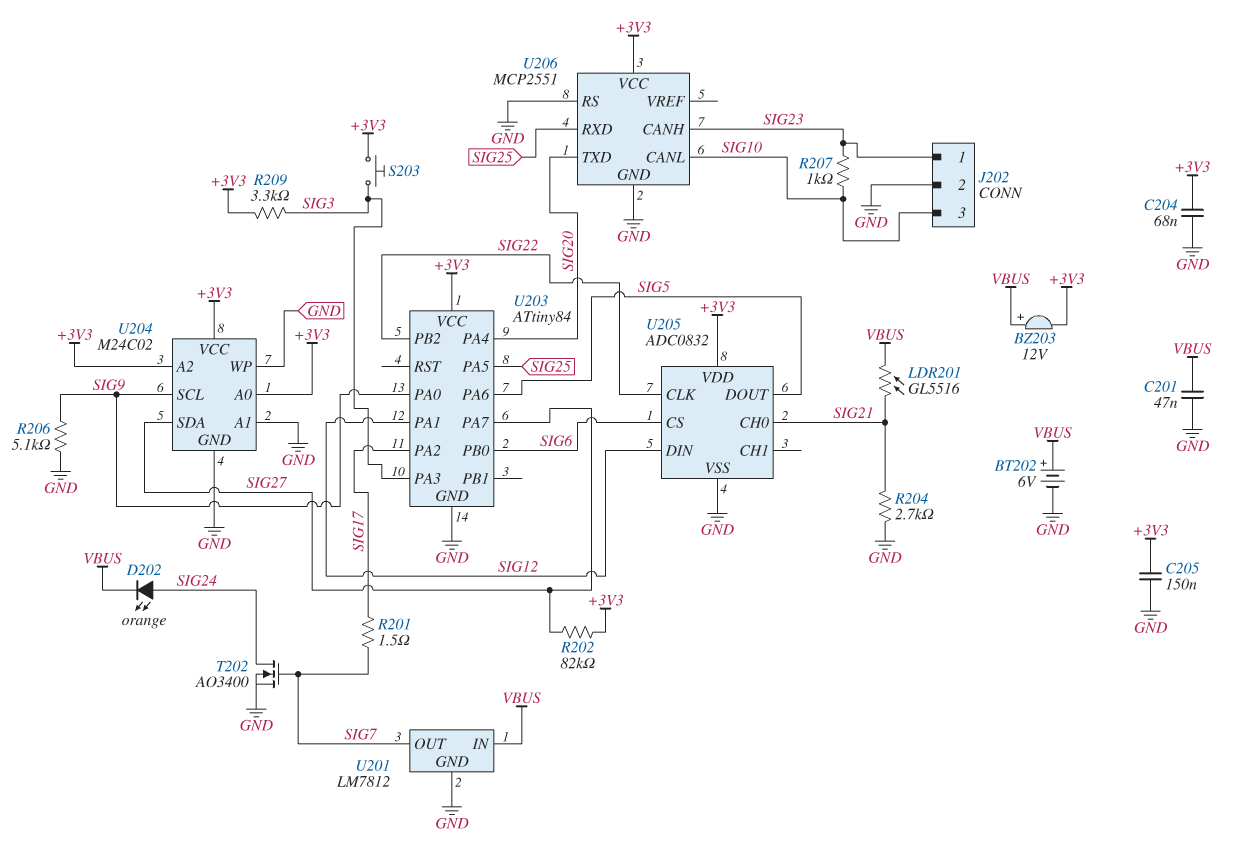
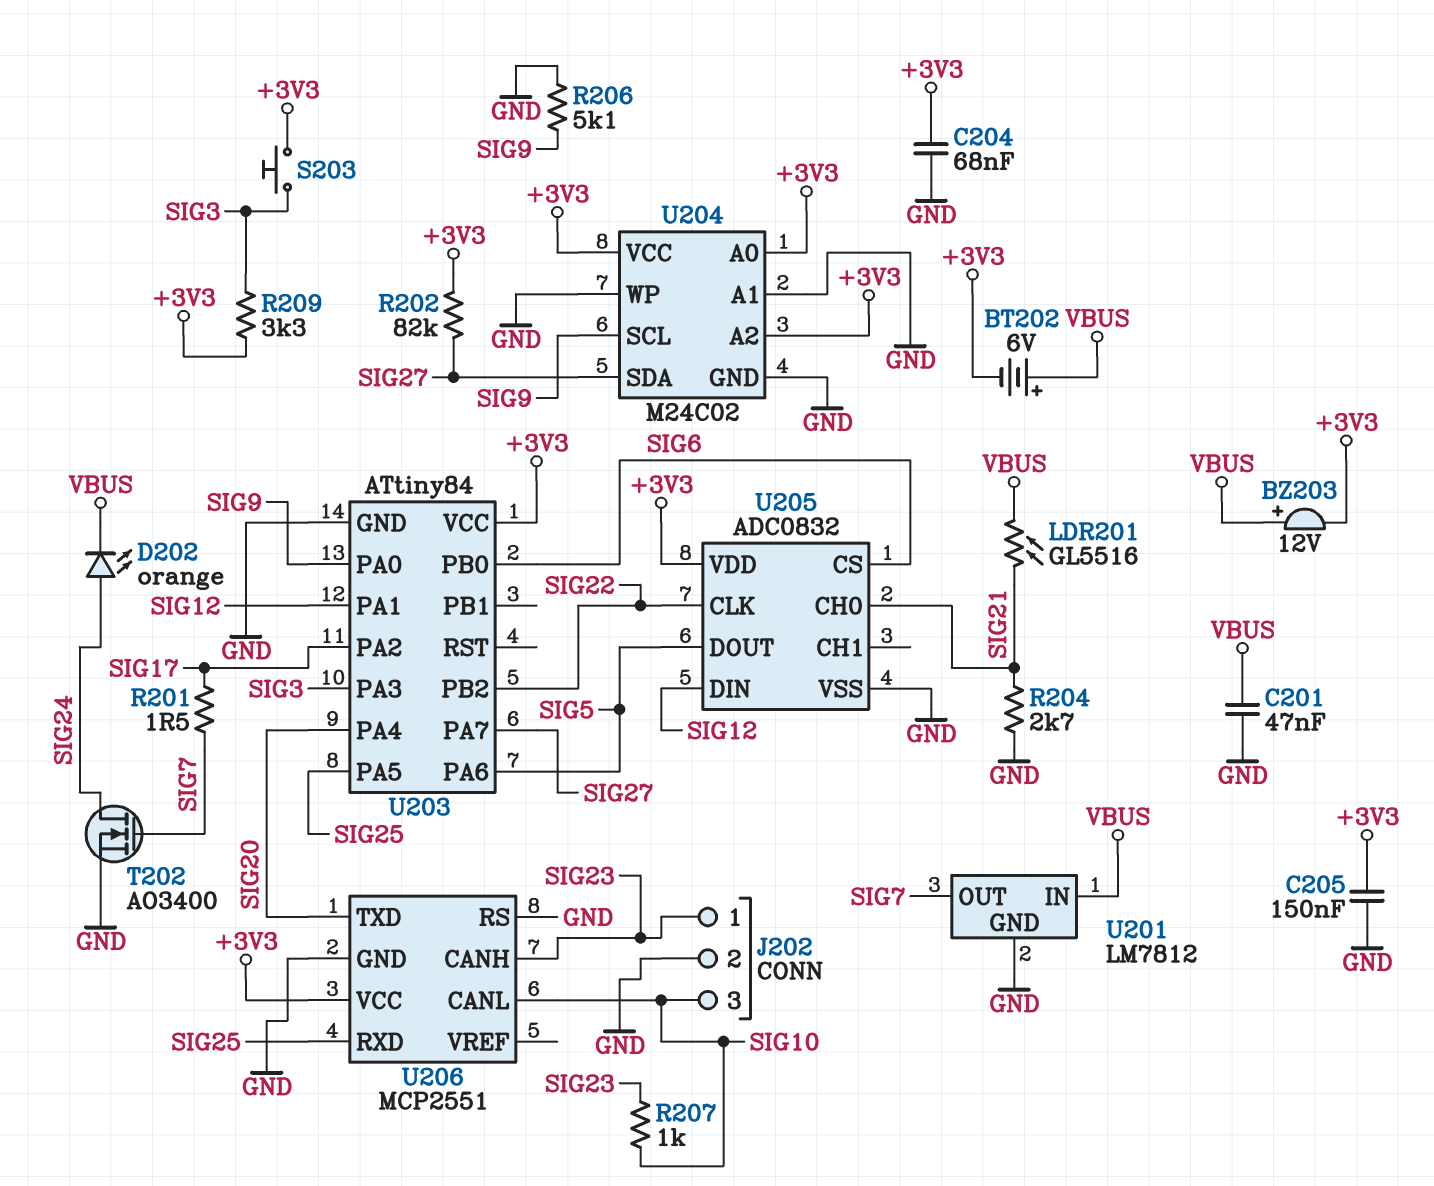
BT202: 6V (plus VBUS, minus GND) -> 6V (plus VBUS, minus +3V3)

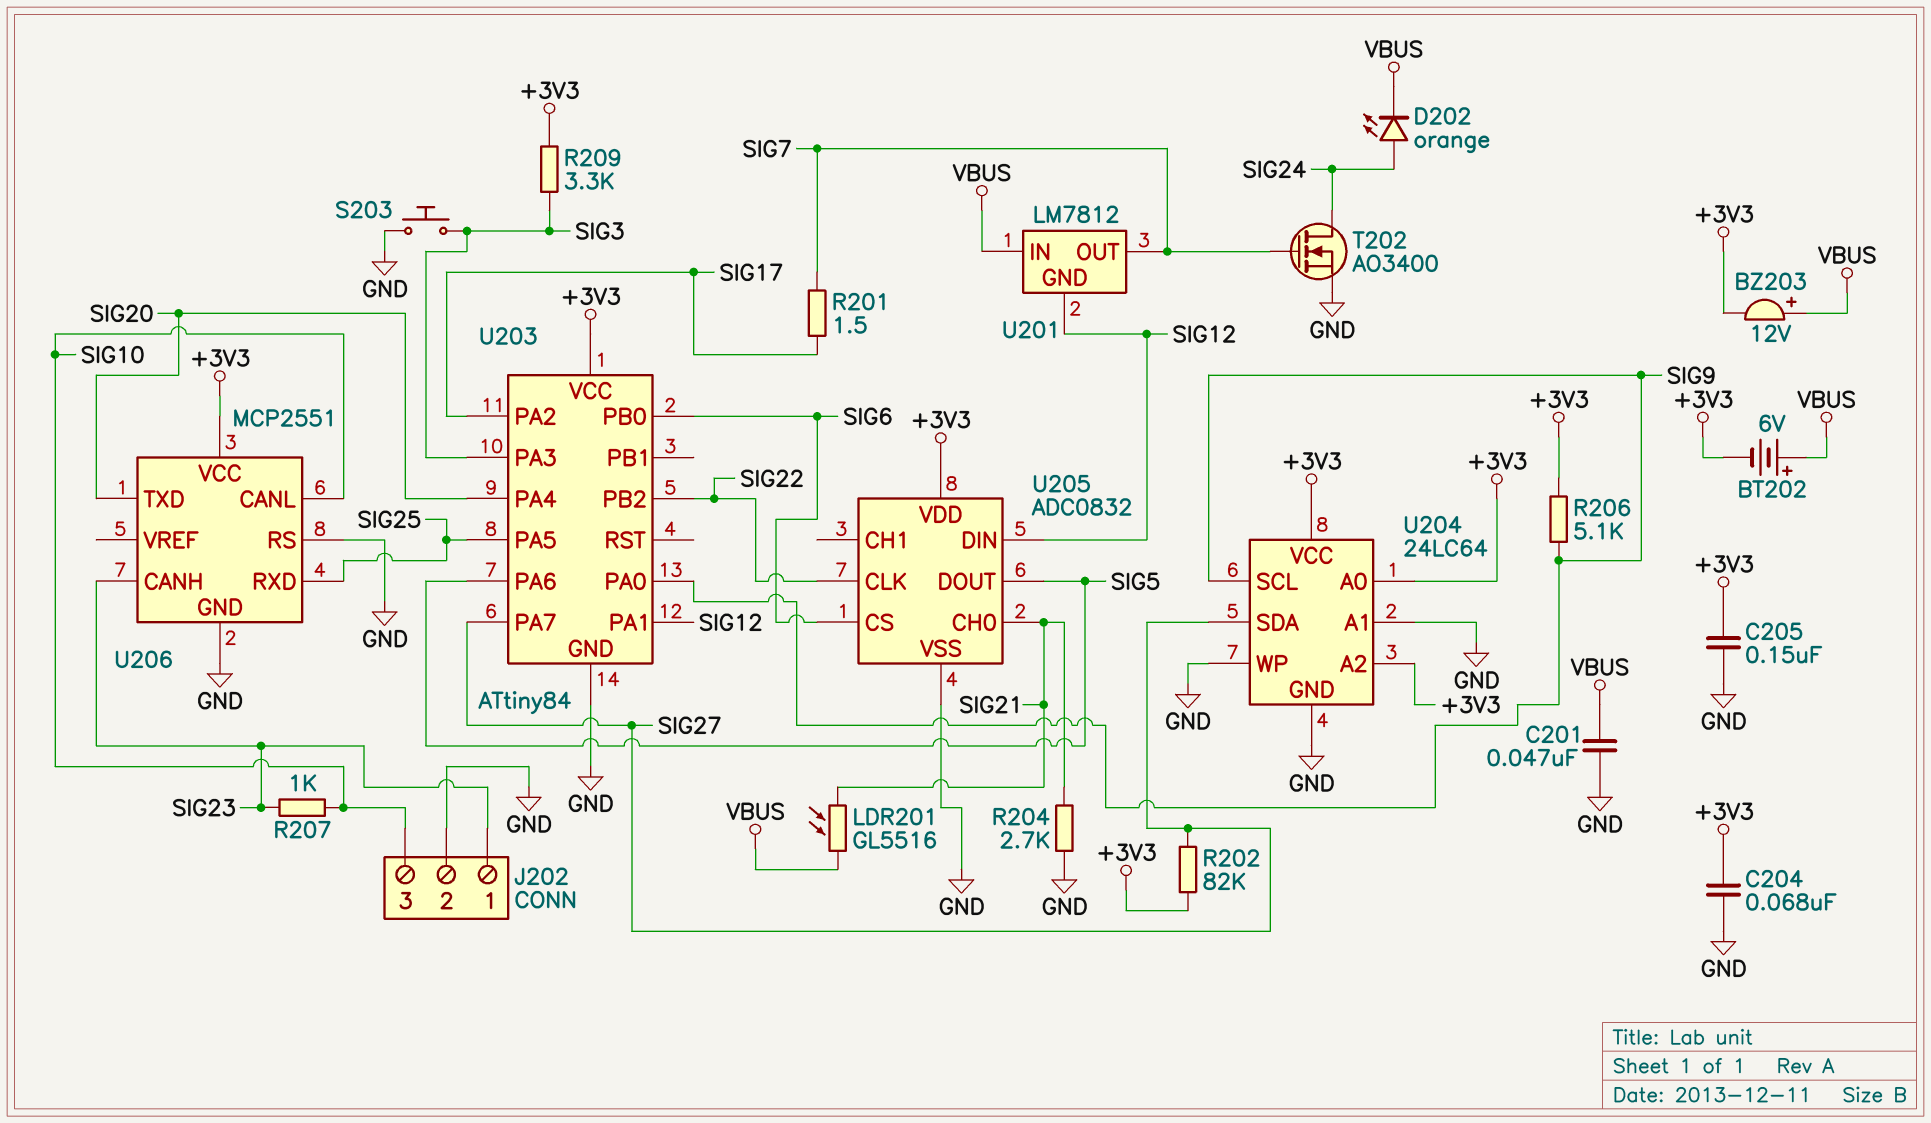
R206: 5.1k (GND, SIG9) -> 5.1k (+3V3, SIG9)
S203: button (+3V3, SIG3) -> button (GND, SIG3)
U201 pin GND: GND -> SIG12
U204: M24C02 -> 24LC64

